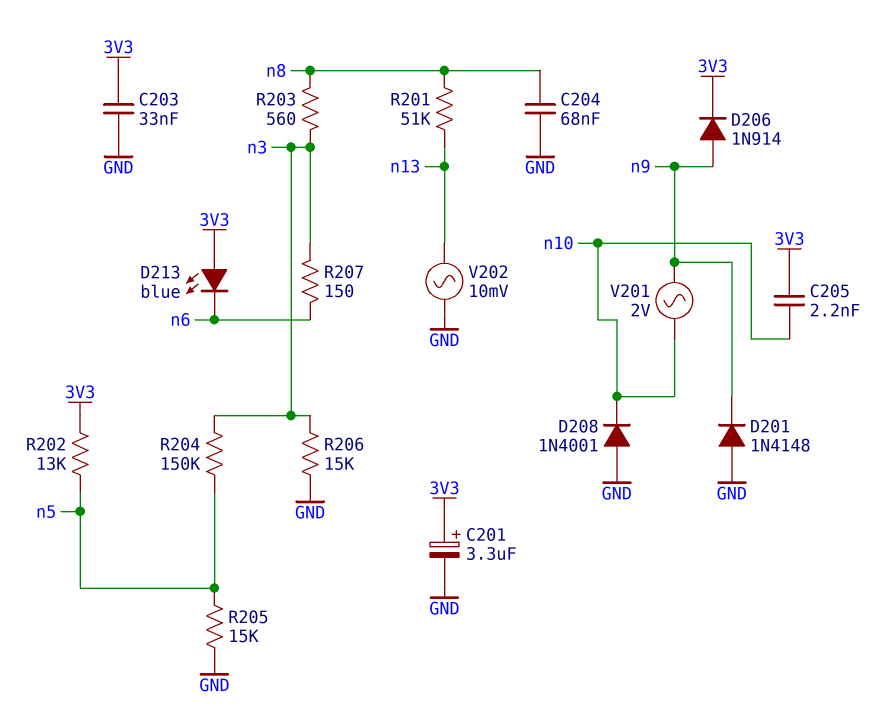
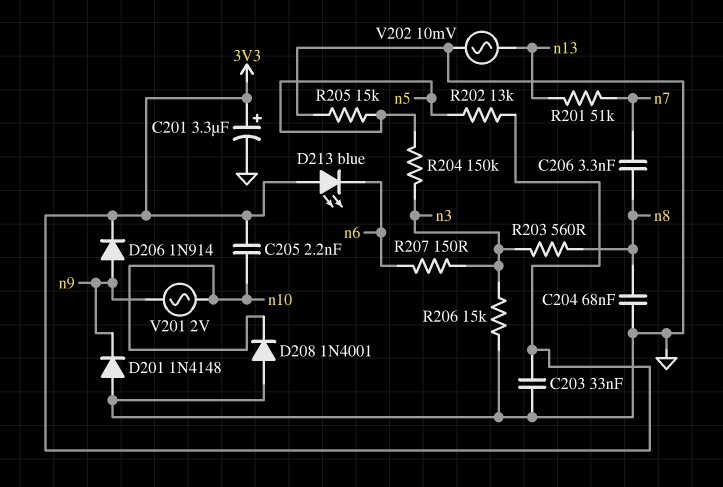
C206: none -> 3.3nF (n7, n8)
R201: 51k (n8, n13) -> 51k (n7, n13)

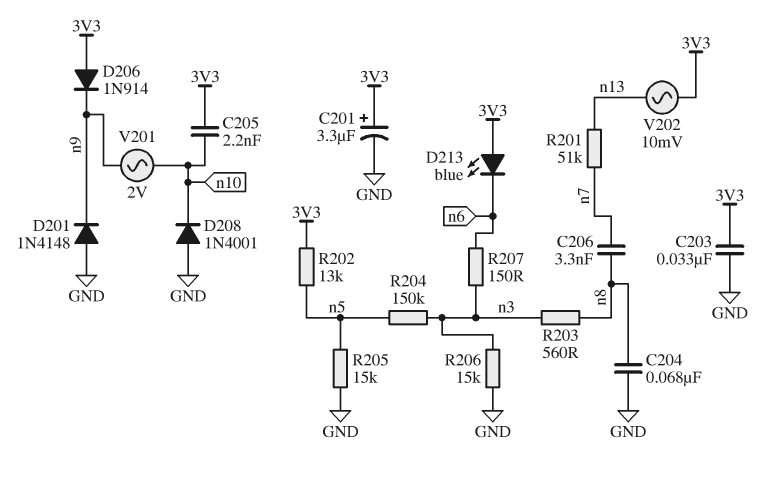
D206: diode 1N914 (A n9, K 3V3) -> diode 1N914 (A 3V3, K n9)
V202: AC 10mV (GND, n13) -> AC 10mV (3V3, n13)

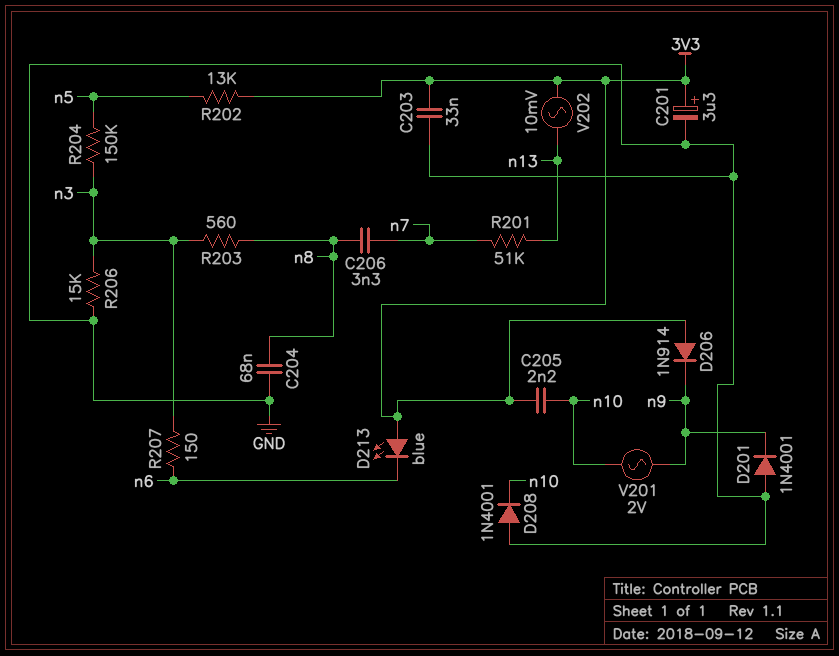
D201: diode 1N4148 (A GND, K n9) -> diode 1N4001 (A GND, K n9)
R205: 15k (GND, n5) -> none

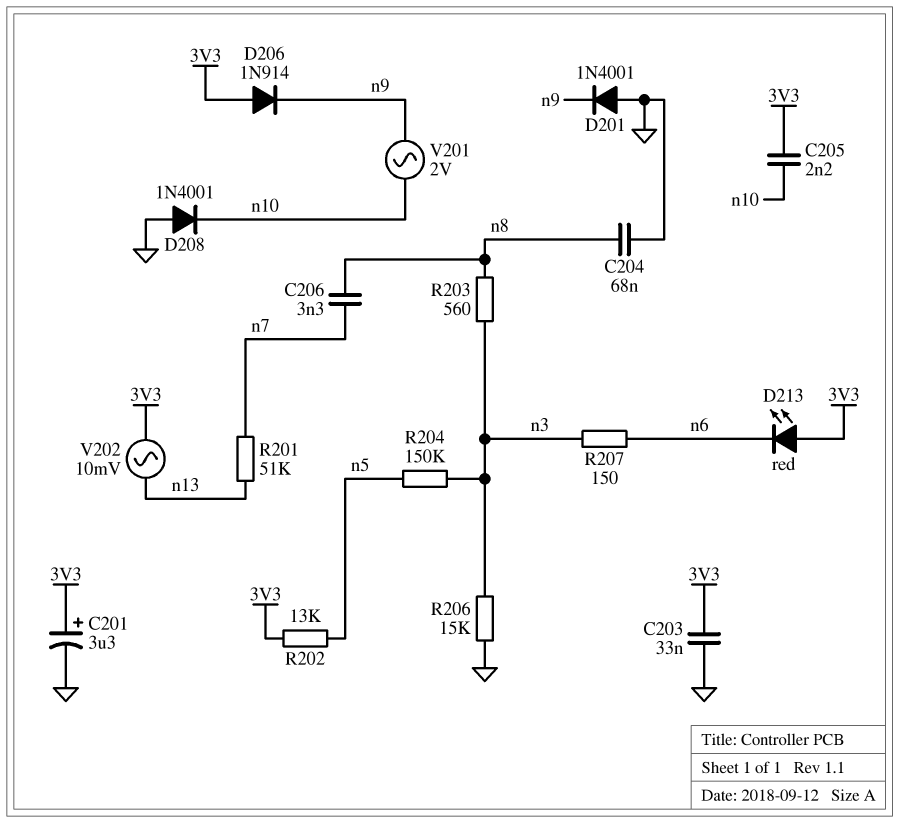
D213: LED blue (A 3V3, K n6) -> LED red (A 3V3, K n6)

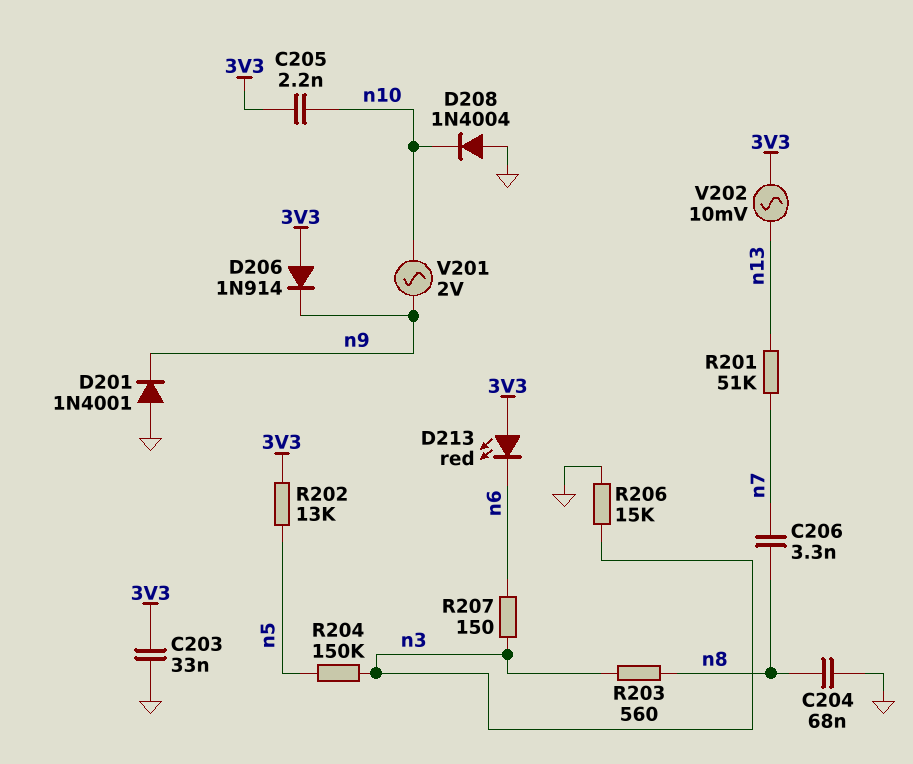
C201: 3.3uF (plus 3V3, minus GND) -> none
D208: diode 1N4001 (A GND, K n10) -> diode 1N4004 (A GND, K n10)

